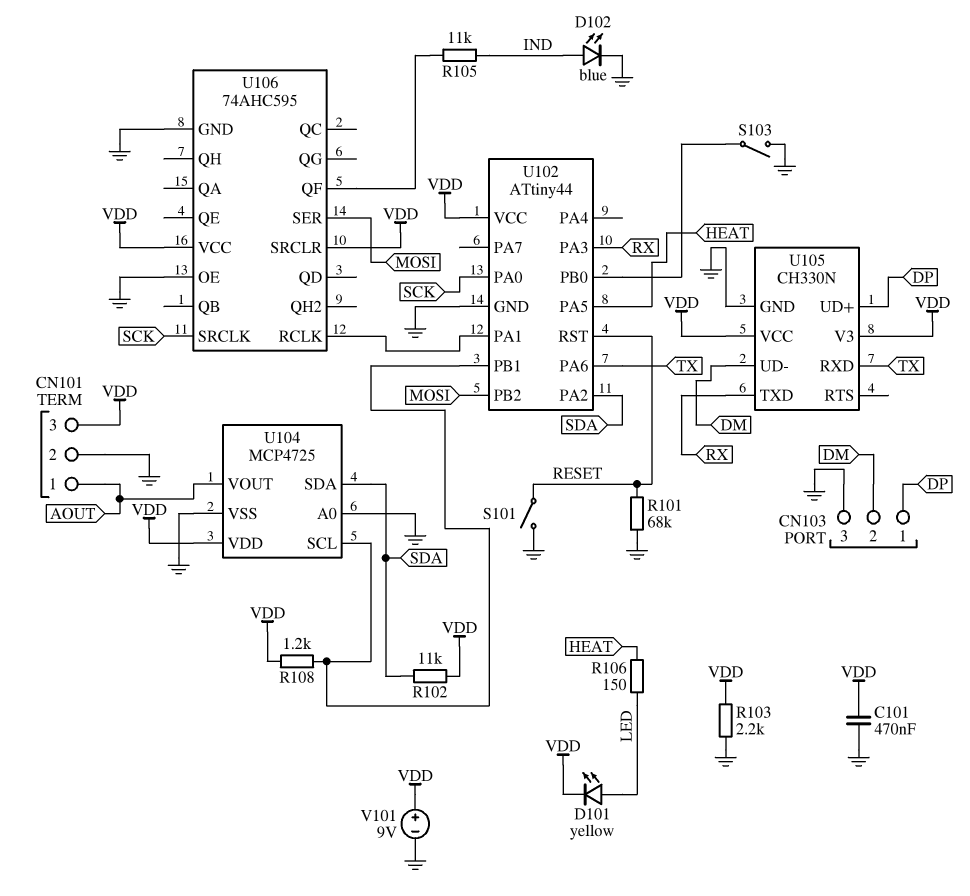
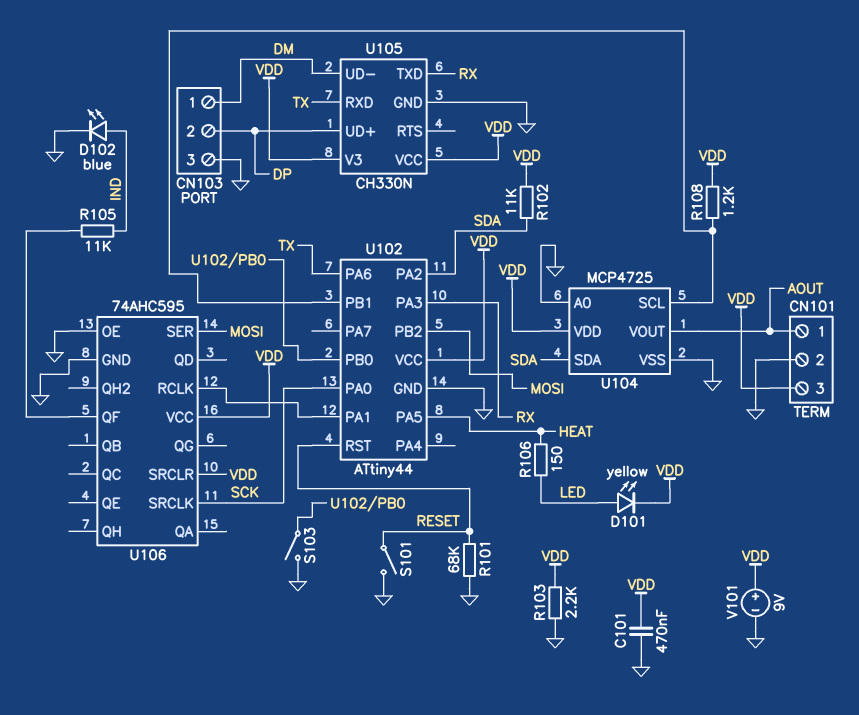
CN103 pin 1: DP -> DM
CN103 pin 2: DM -> DP

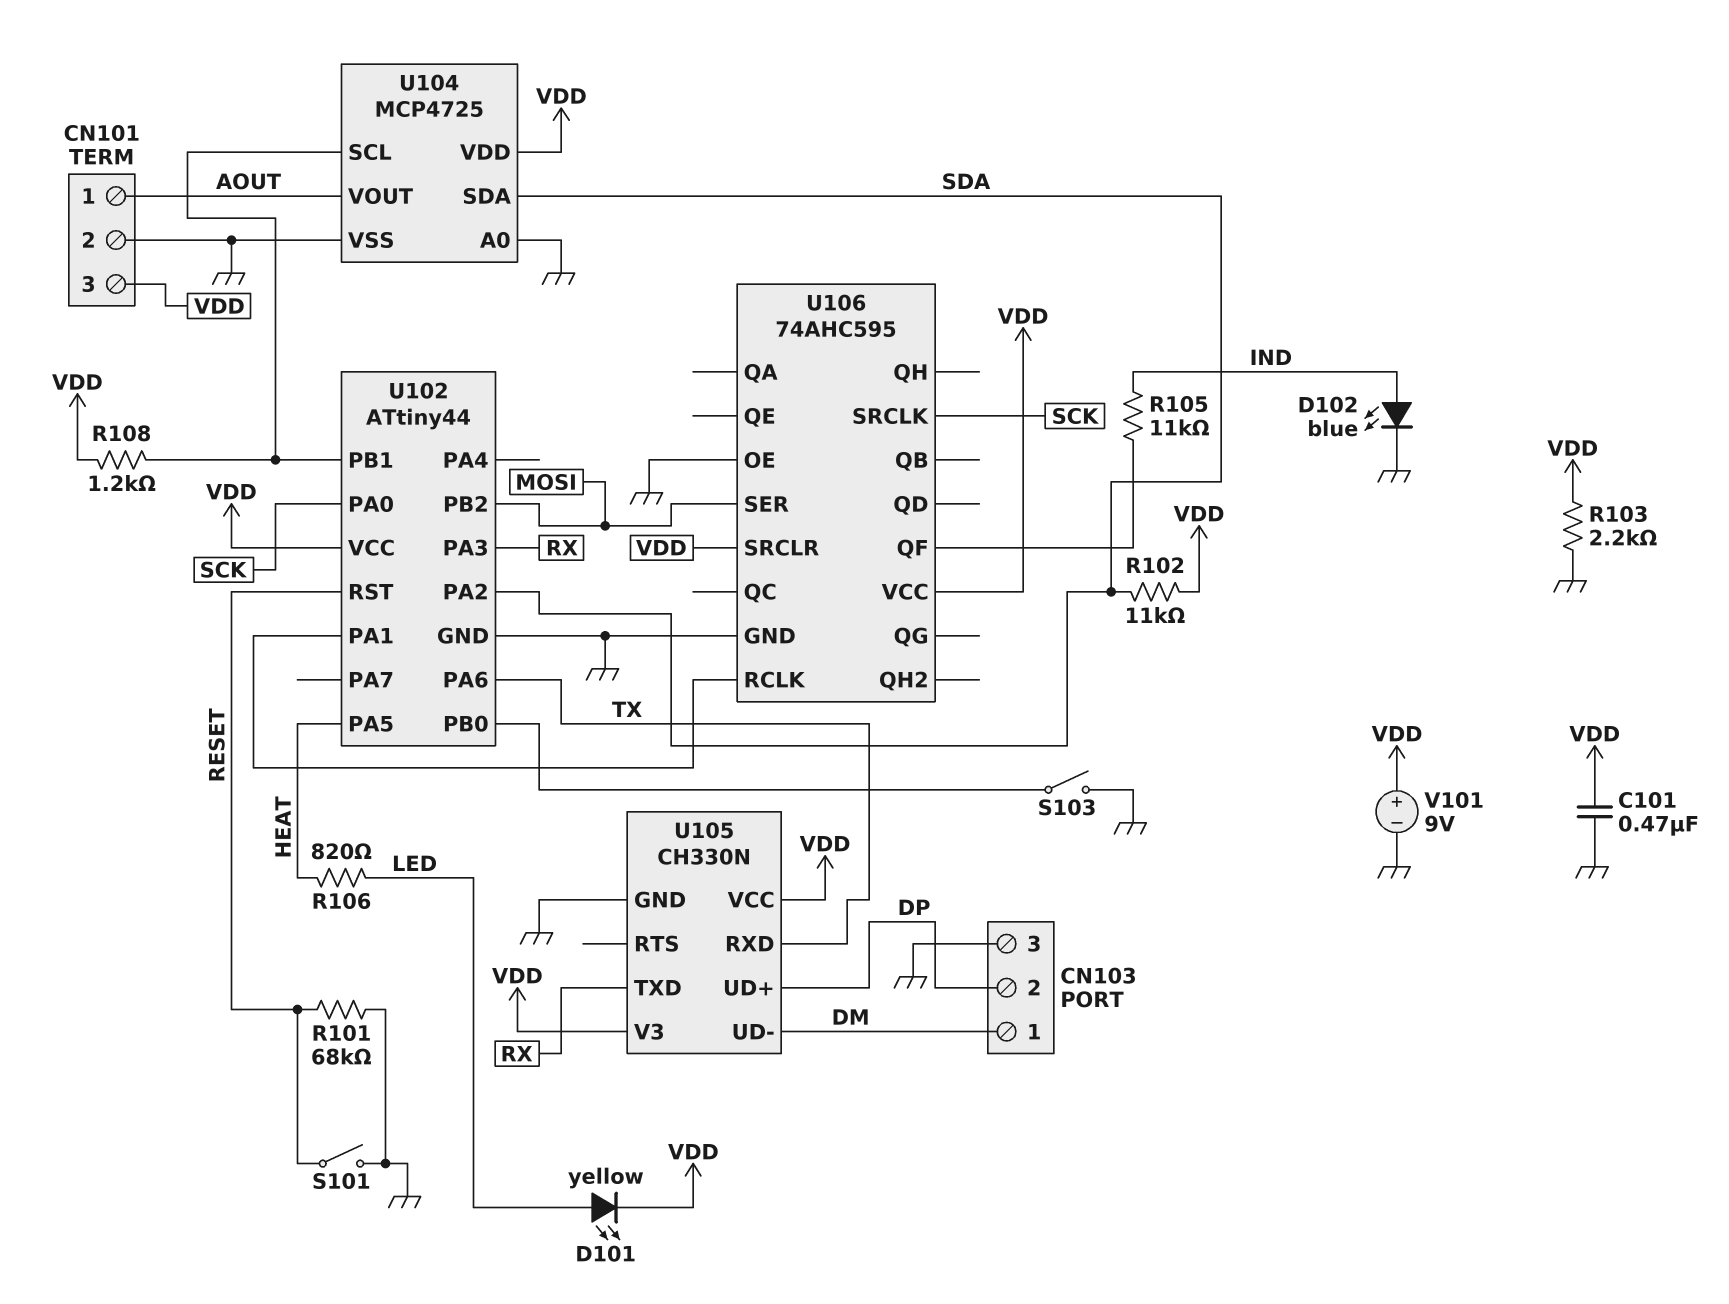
R106: 150 (HEAT, LED) -> 820 (HEAT, LED)

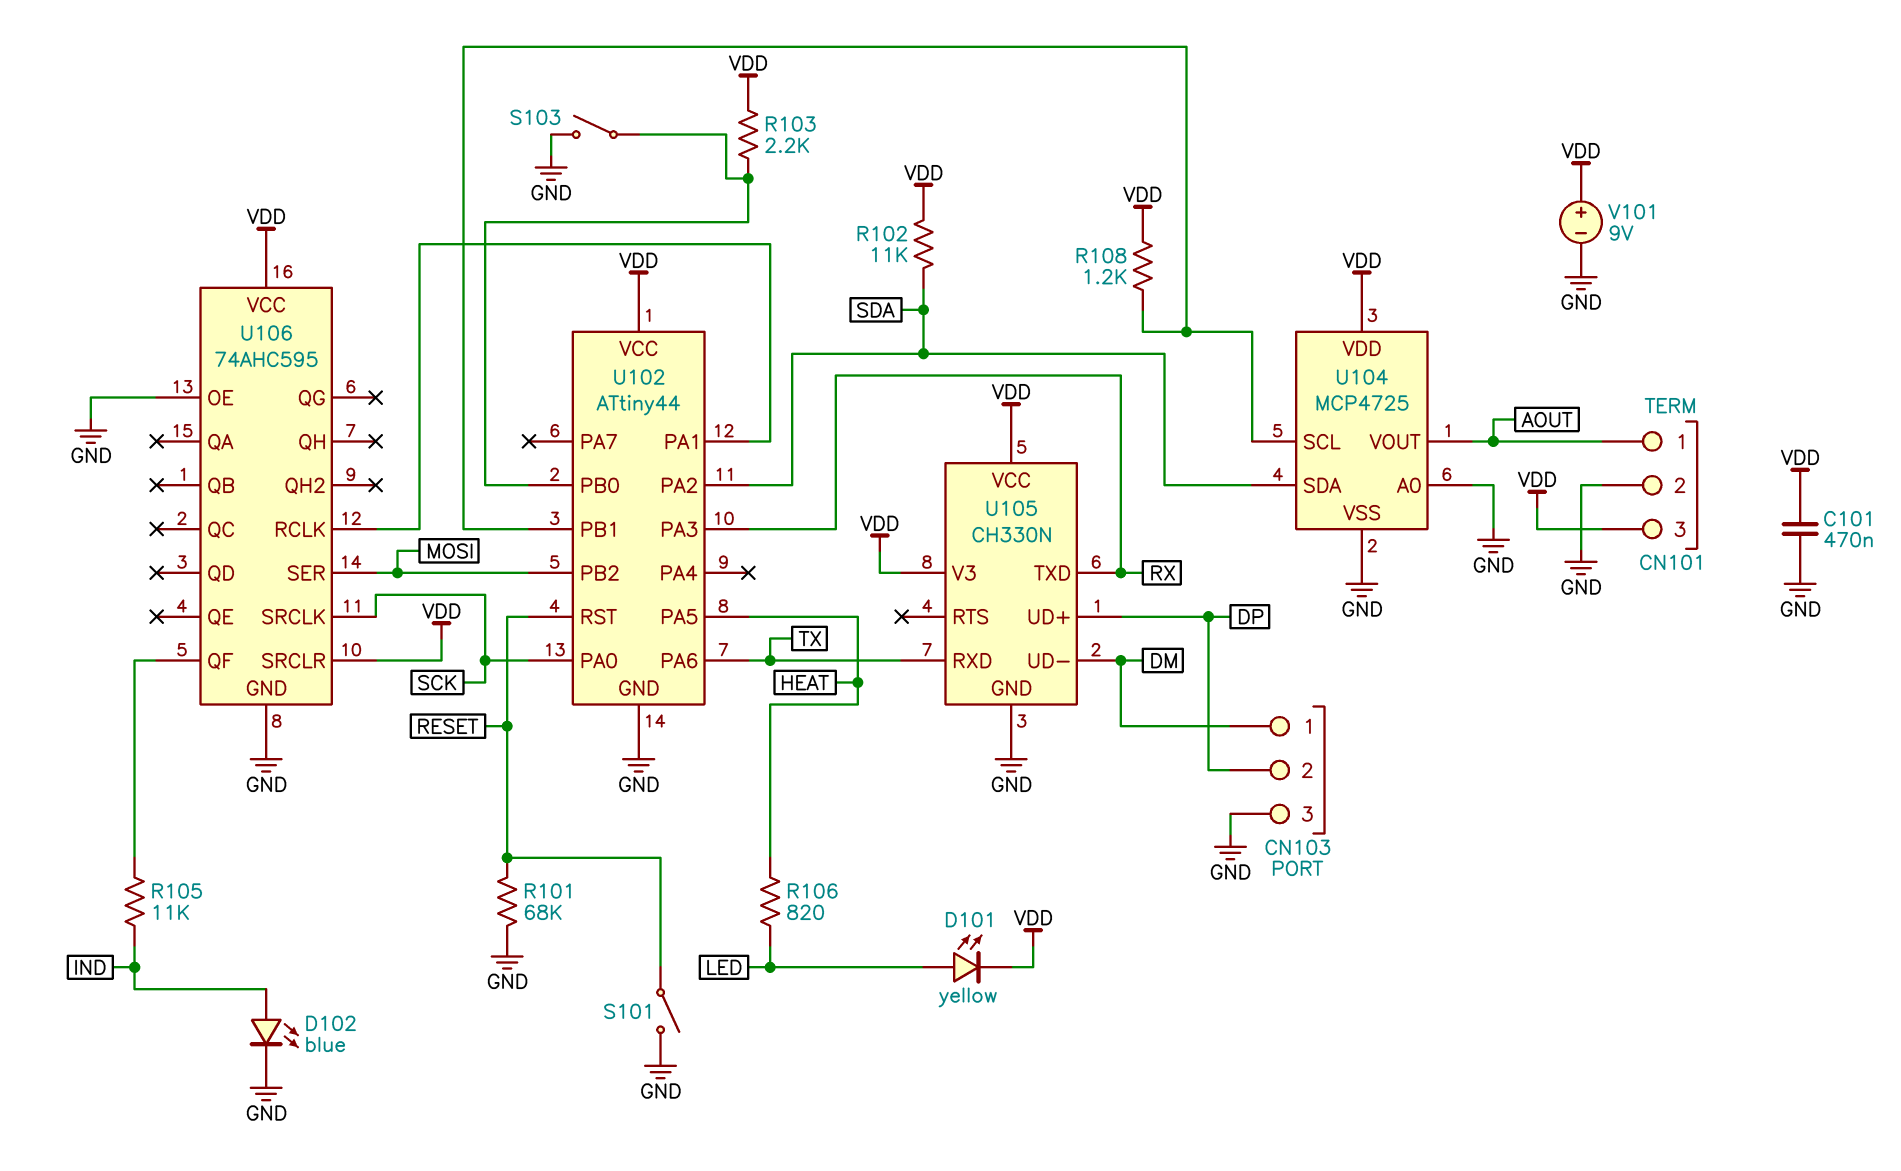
R103: 2.2k (GND, VDD) -> 2.2k (U102/PB0, VDD)

